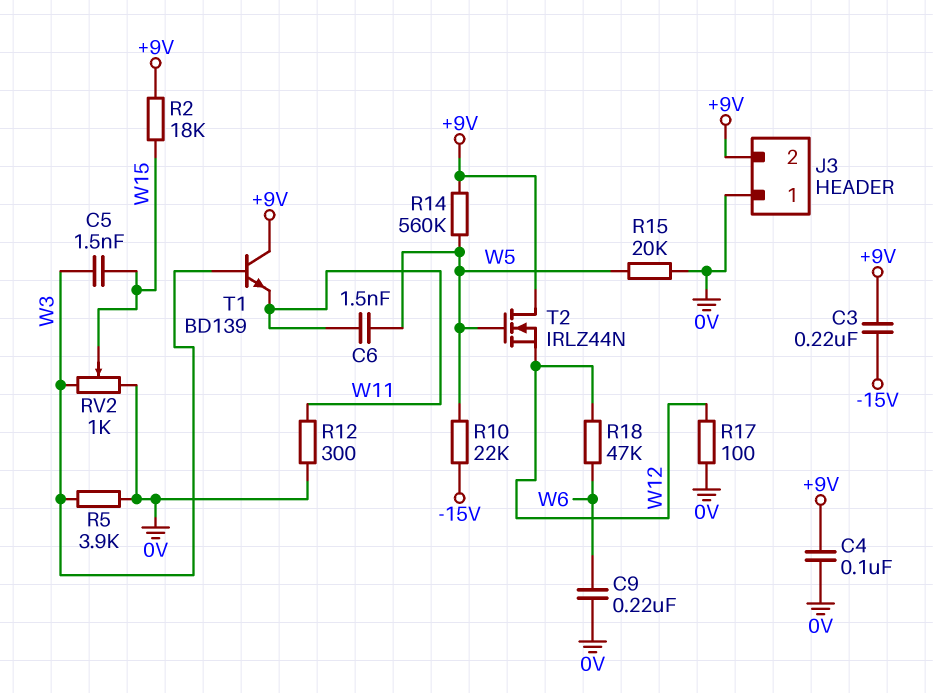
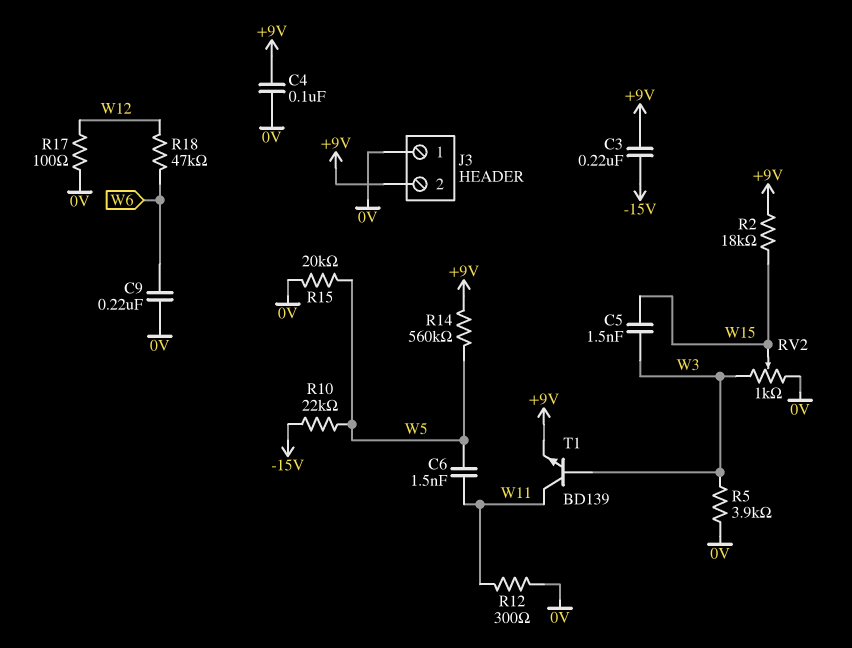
T1: NPN BD139 (B W3, C +9V, E W11) -> NPN BD139 (B W3, C W11, E +9V)
T2: NMOS IRLZ44N (G W5, D +9V, S W12) -> none

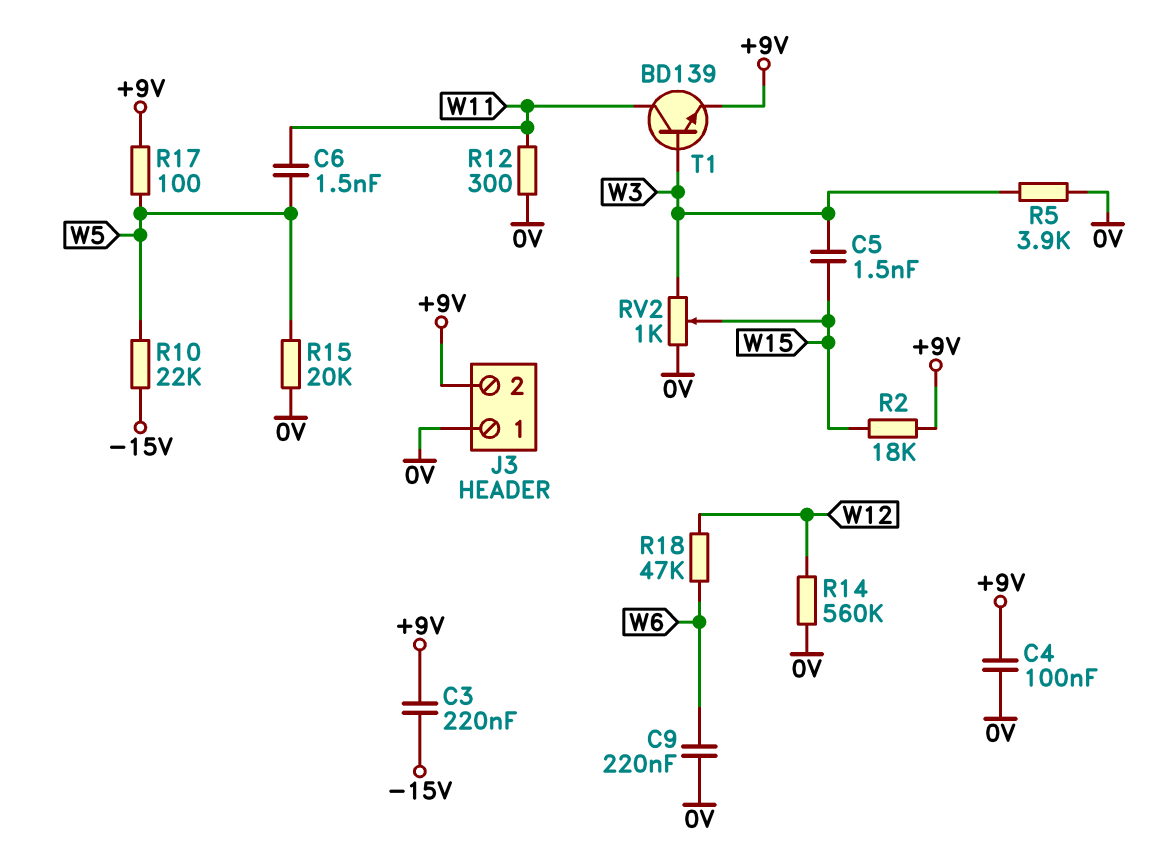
R14: 560k (+9V, W5) -> 560k (0V, W12)
R17: 100 (0V, W12) -> 100 (+9V, W5)

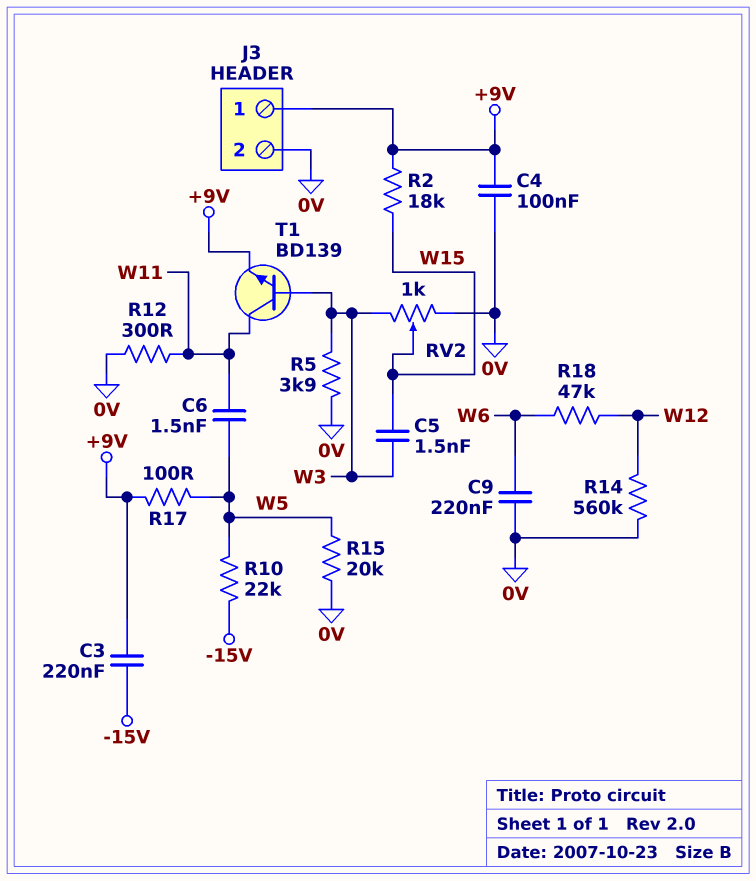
J3 pin 1: 0V -> +9V
J3 pin 2: +9V -> 0V

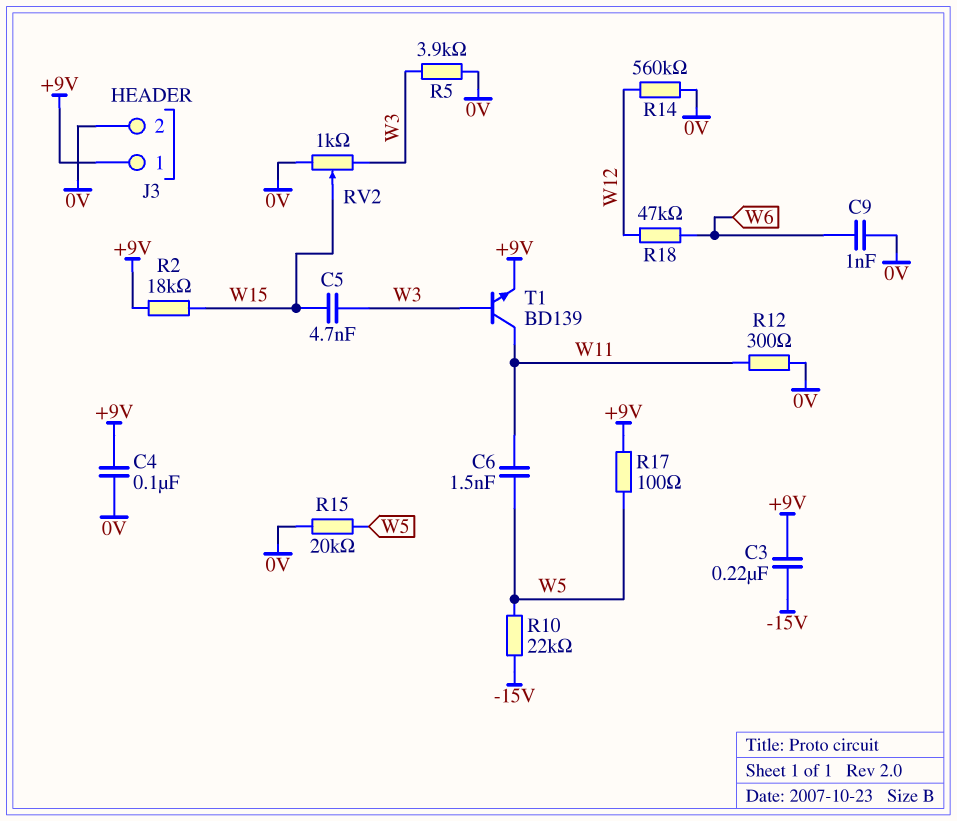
C5: 1.5nF (W3, W15) -> 4.7nF (W3, W15)
C9: 220nF (0V, W6) -> 1nF (0V, W6)

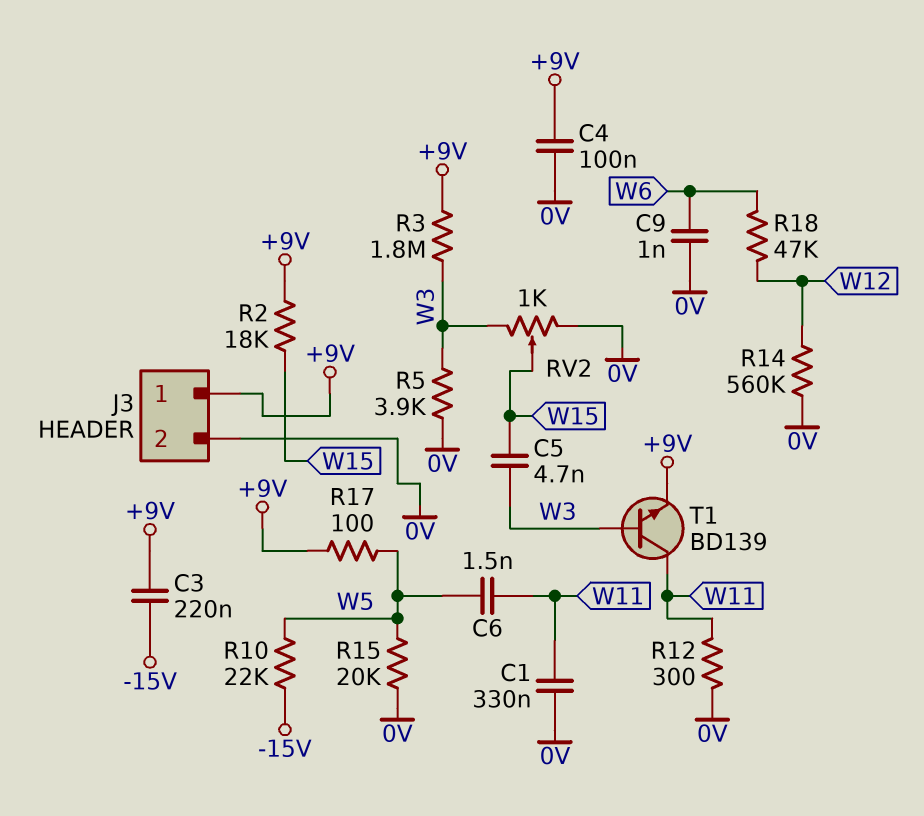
C1: none -> 330nF (0V, W11)
R3: none -> 1.8M (+9V, W3)

